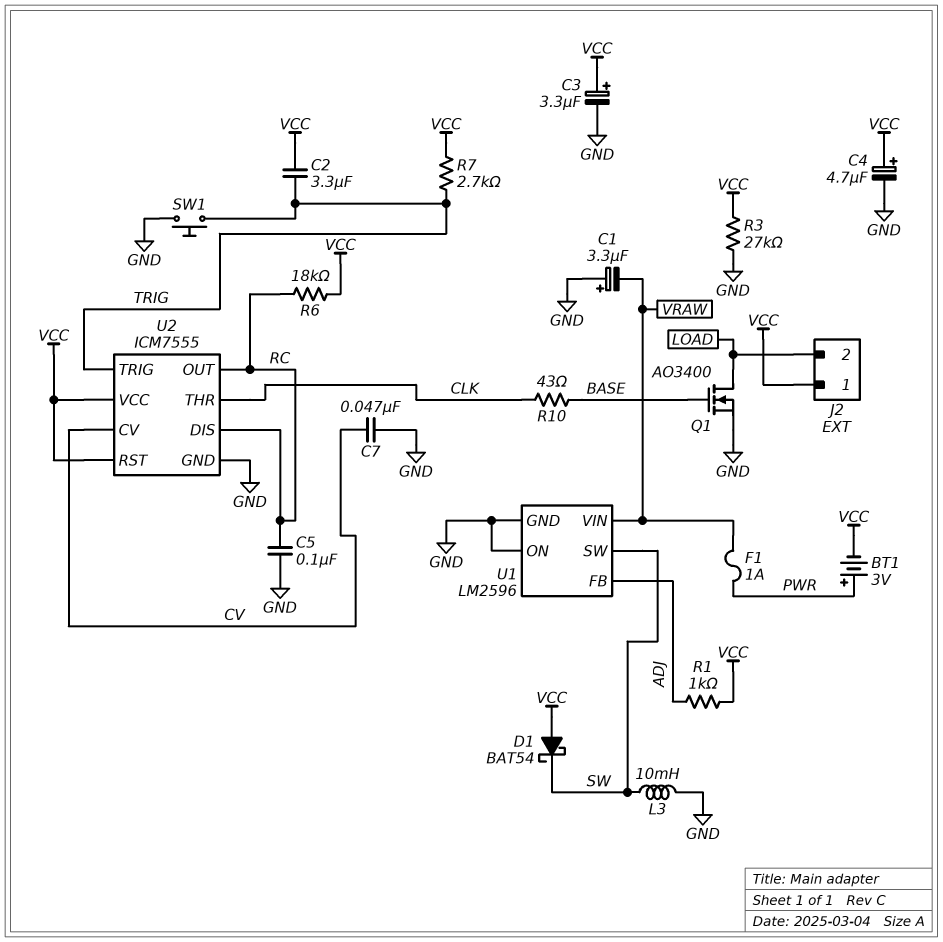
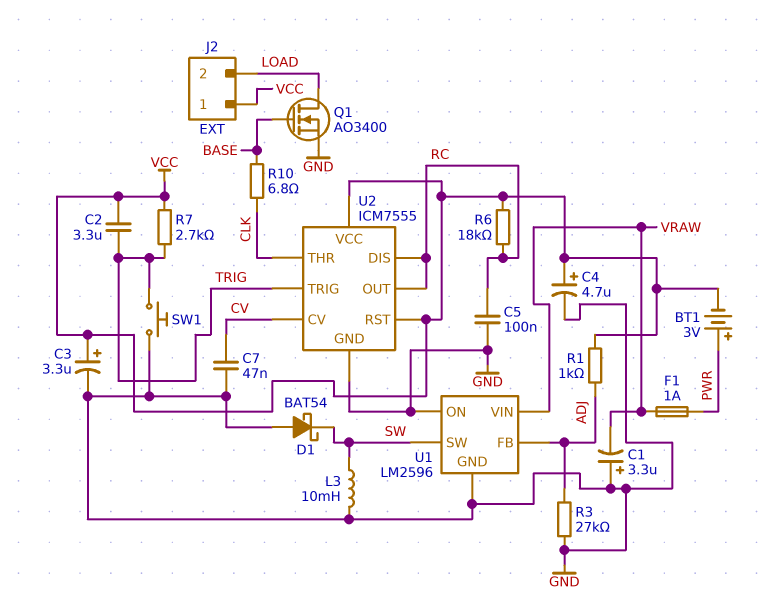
D1: schottky BAT54 (A VCC, K SW) -> schottky BAT54 (A GND, K SW)
R3: 27k (GND, VCC) -> 27k (ADJ, GND)
R10: 43 (BASE, CLK) -> 6.8 (BASE, CLK)

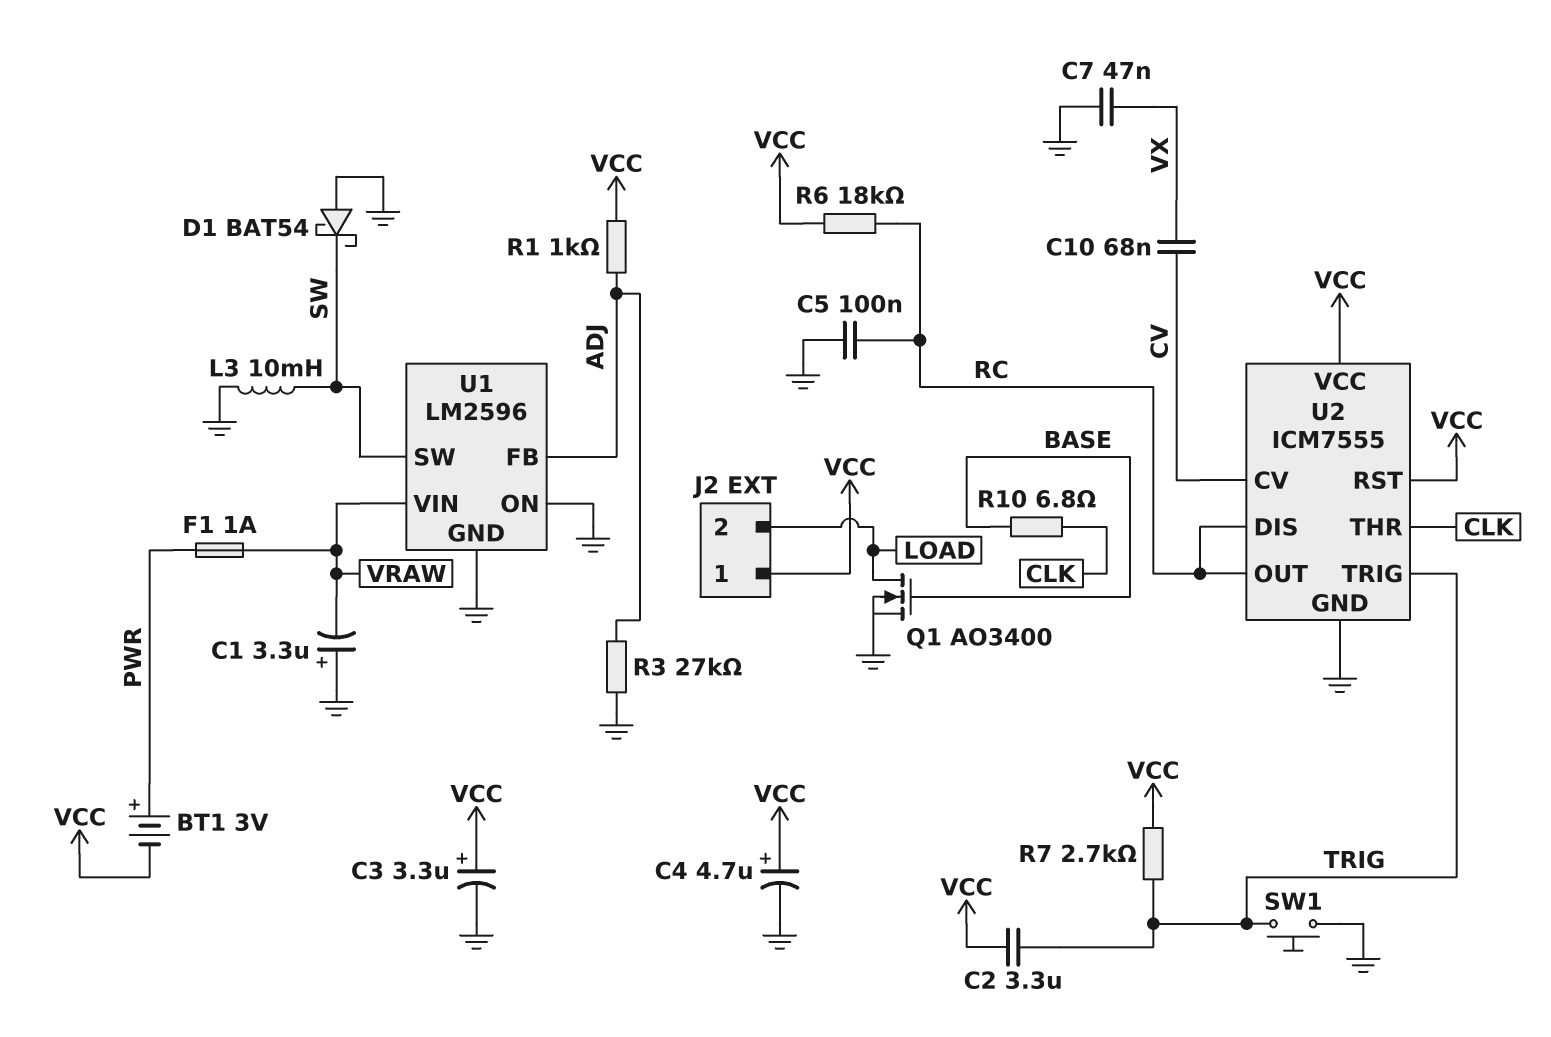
C7: 47nF (CV, GND) -> 47nF (GND, VX)
C10: none -> 68nF (CV, VX)

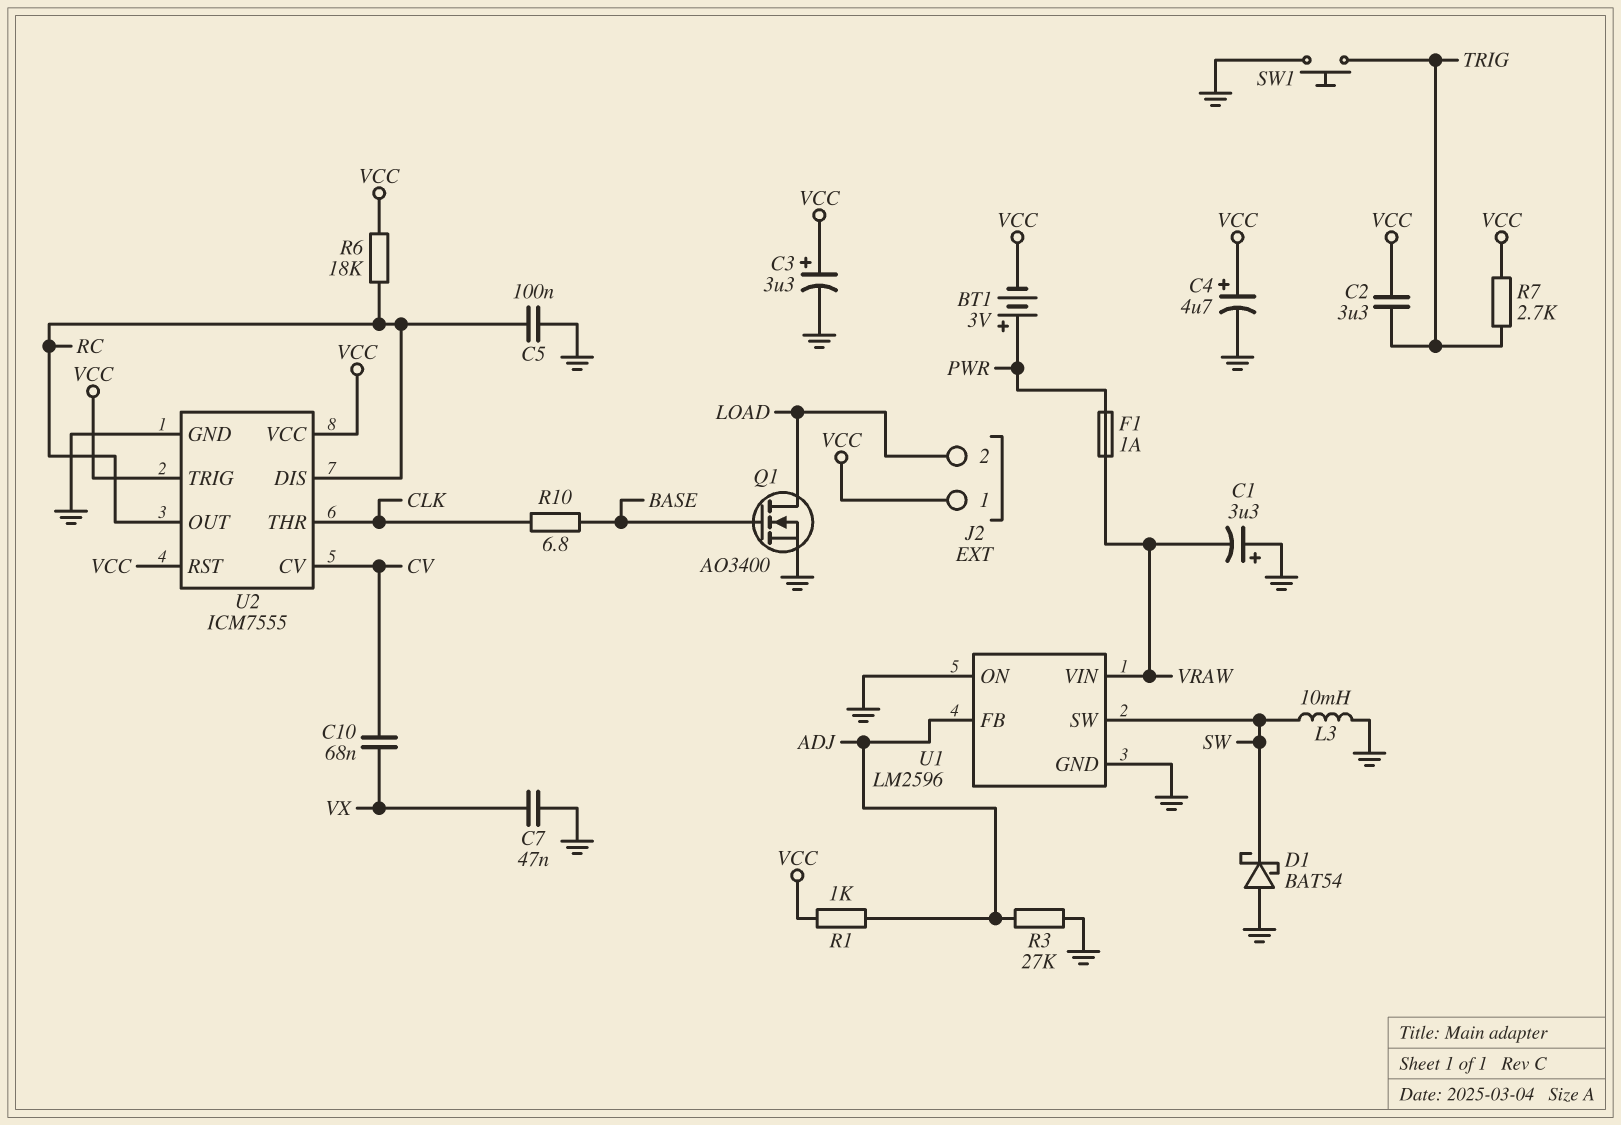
U2 pin TRIG: TRIG -> VCC

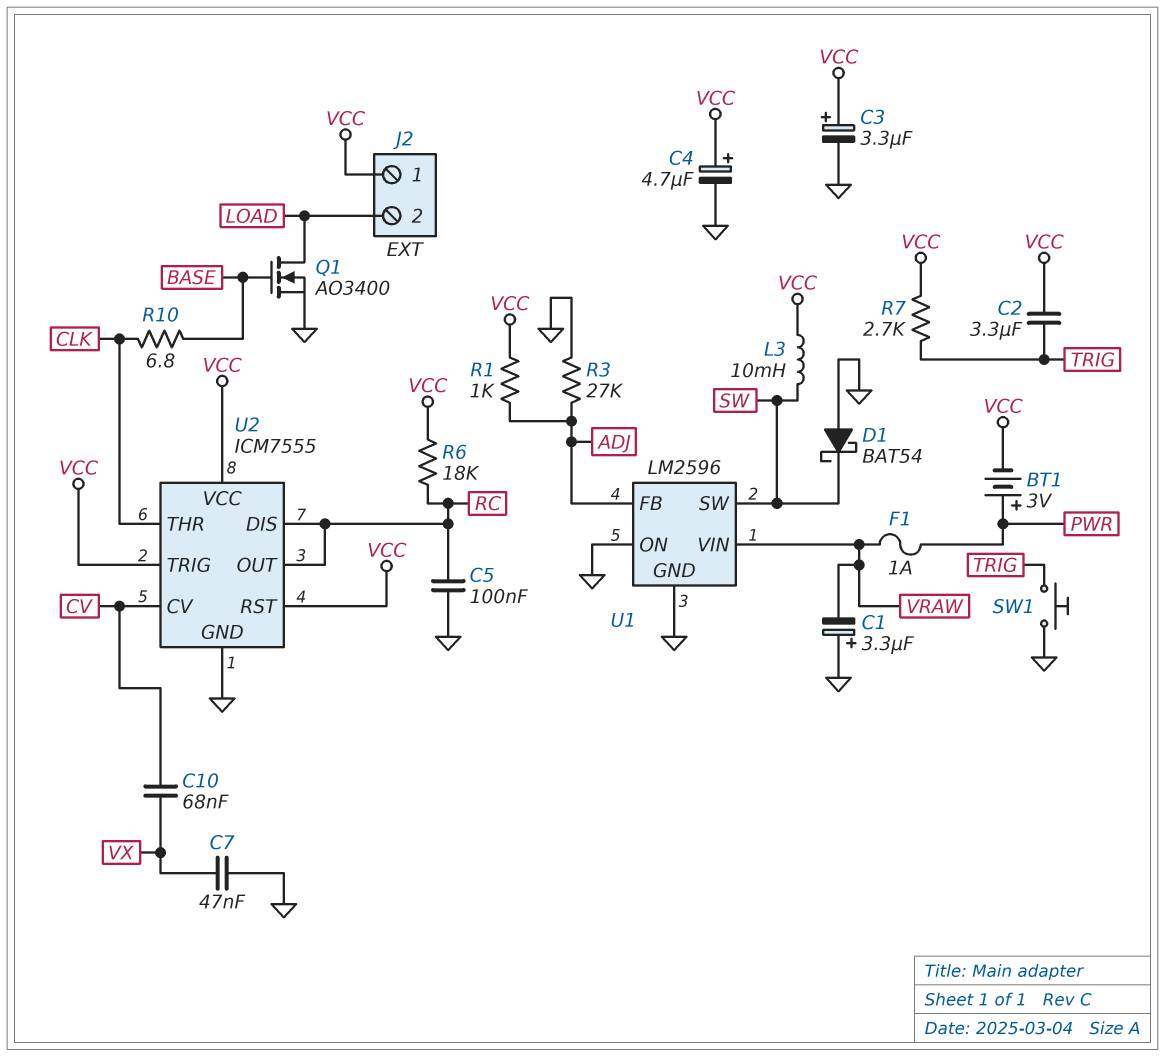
L3: 10mH (GND, SW) -> 10mH (SW, VCC)

